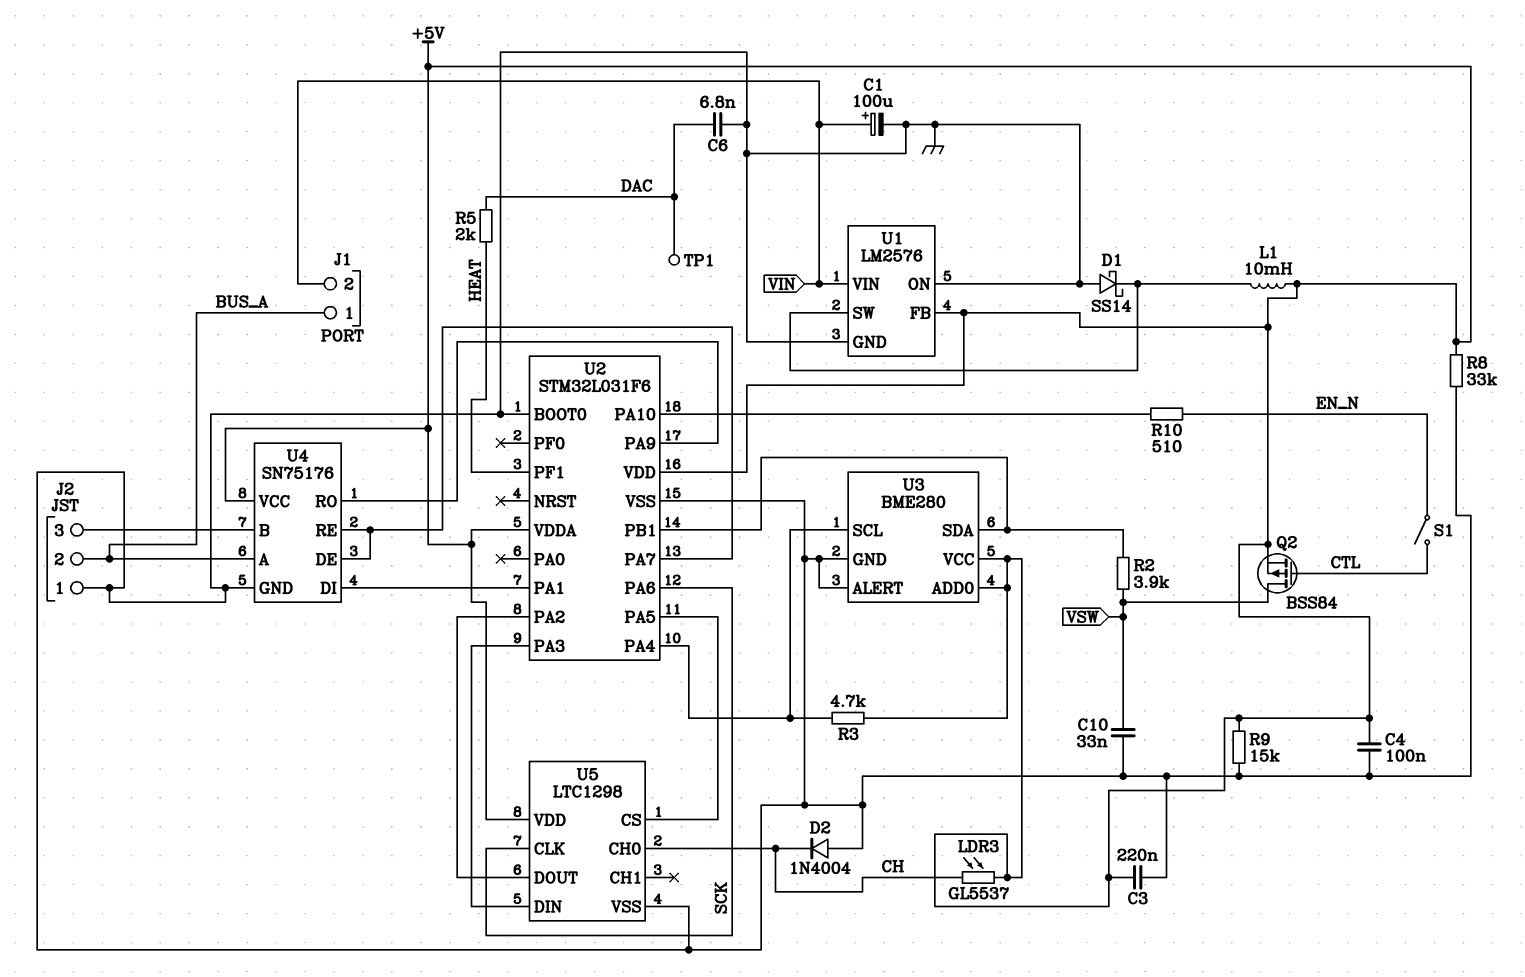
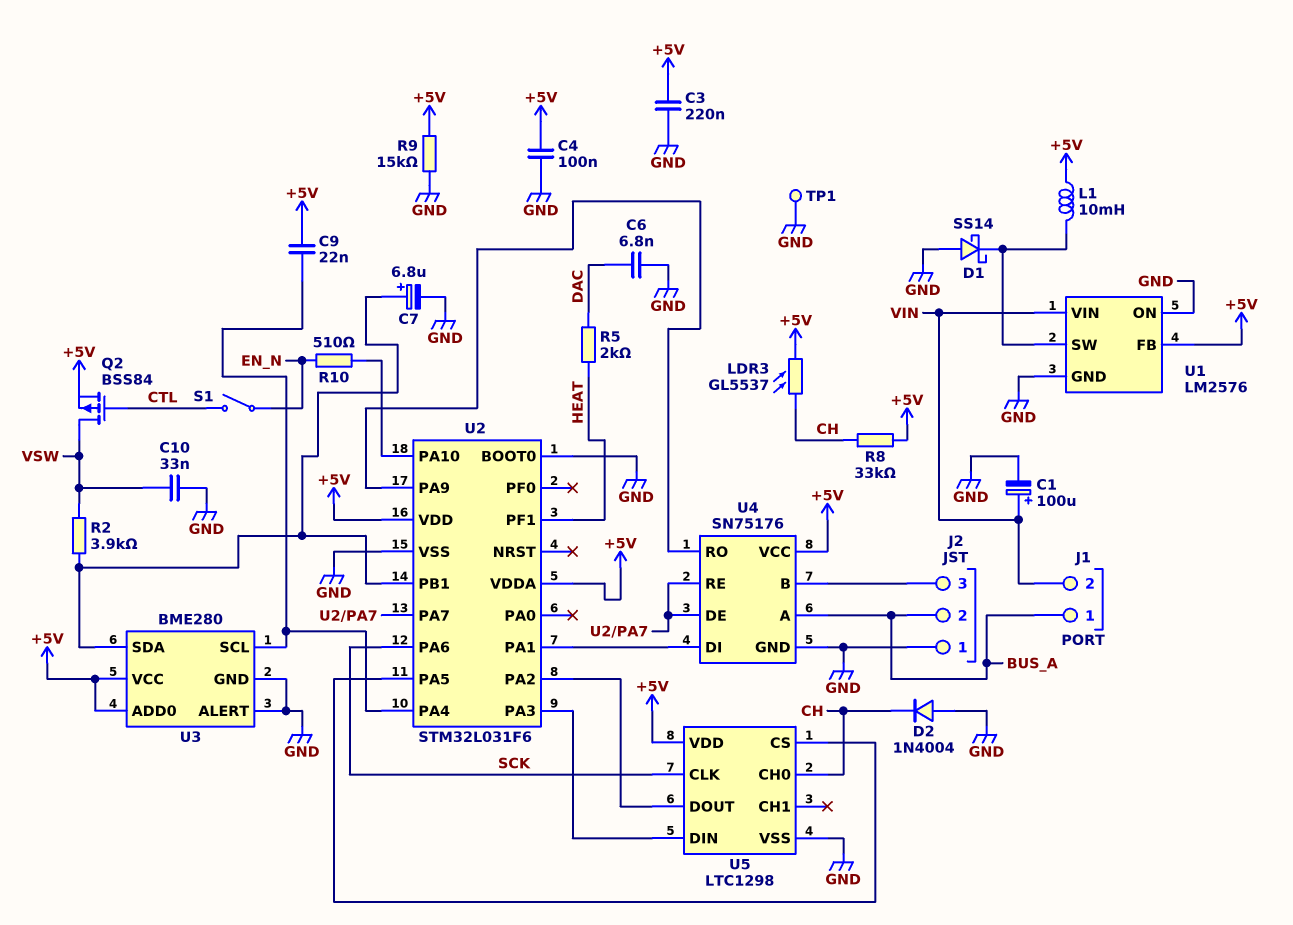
C7: none -> 6.8uF (plus U2/PB1, minus GND)
C9: none -> 22nF (+5V, U2/PA4)
R3: 4.7k (+5V, U2/PA4) -> none
R8: 33k (+5V, GND) -> 33k (+5V, CH)
TP1: test point (DAC) -> test point (GND)

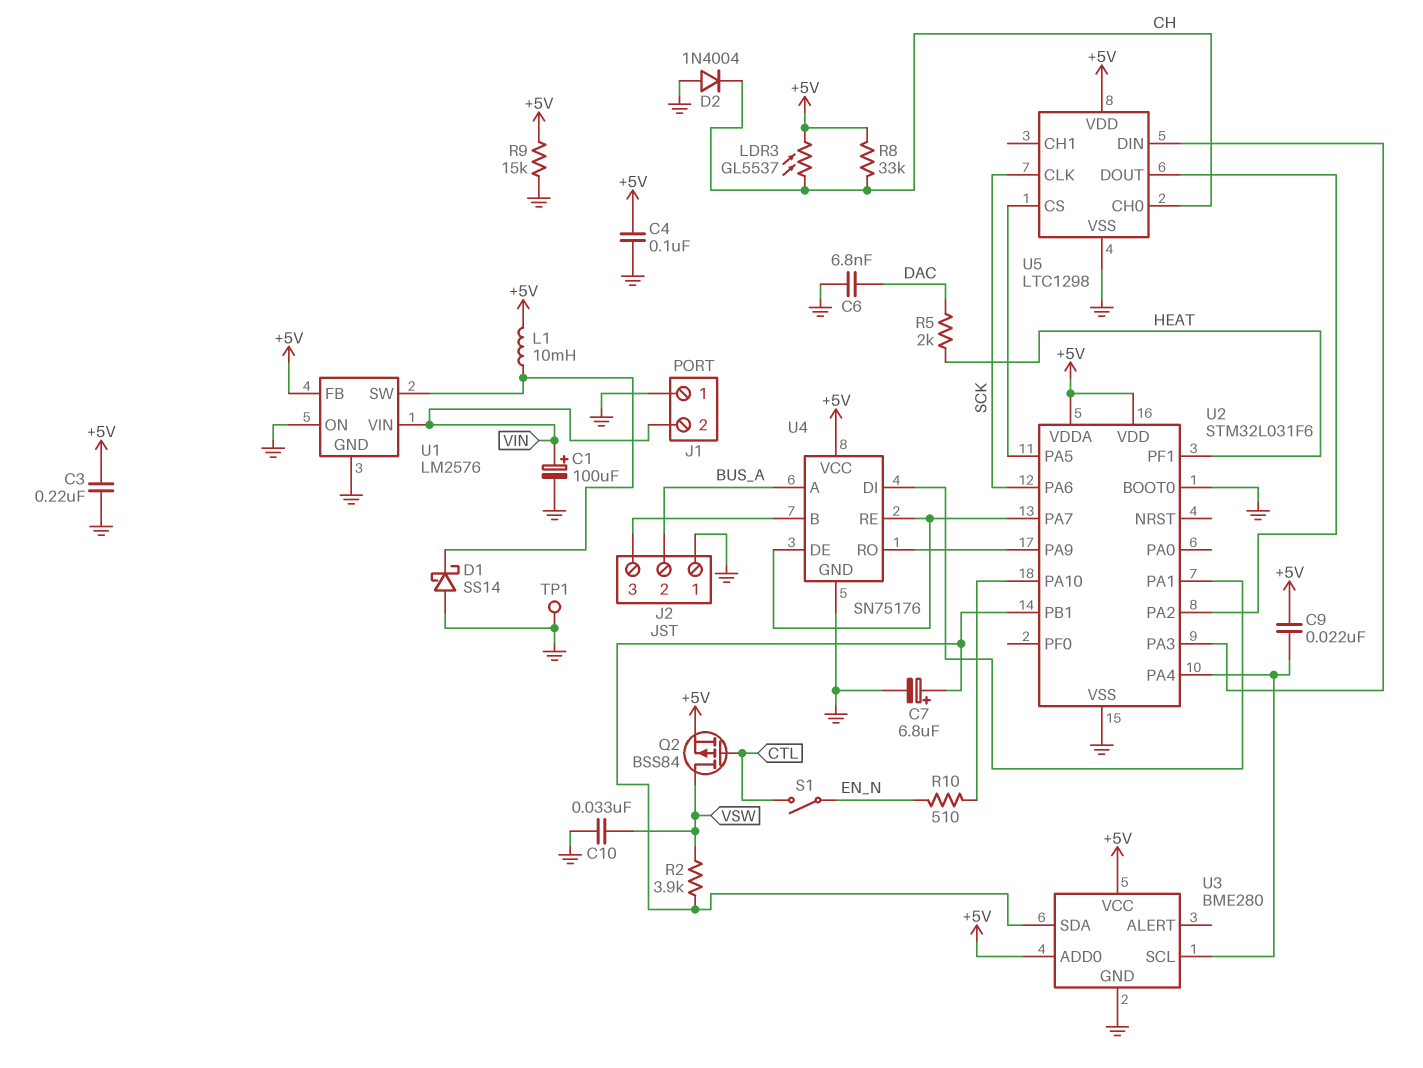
J1 pin 1: BUS_A -> GND
U3 pin ALERT: GND -> none

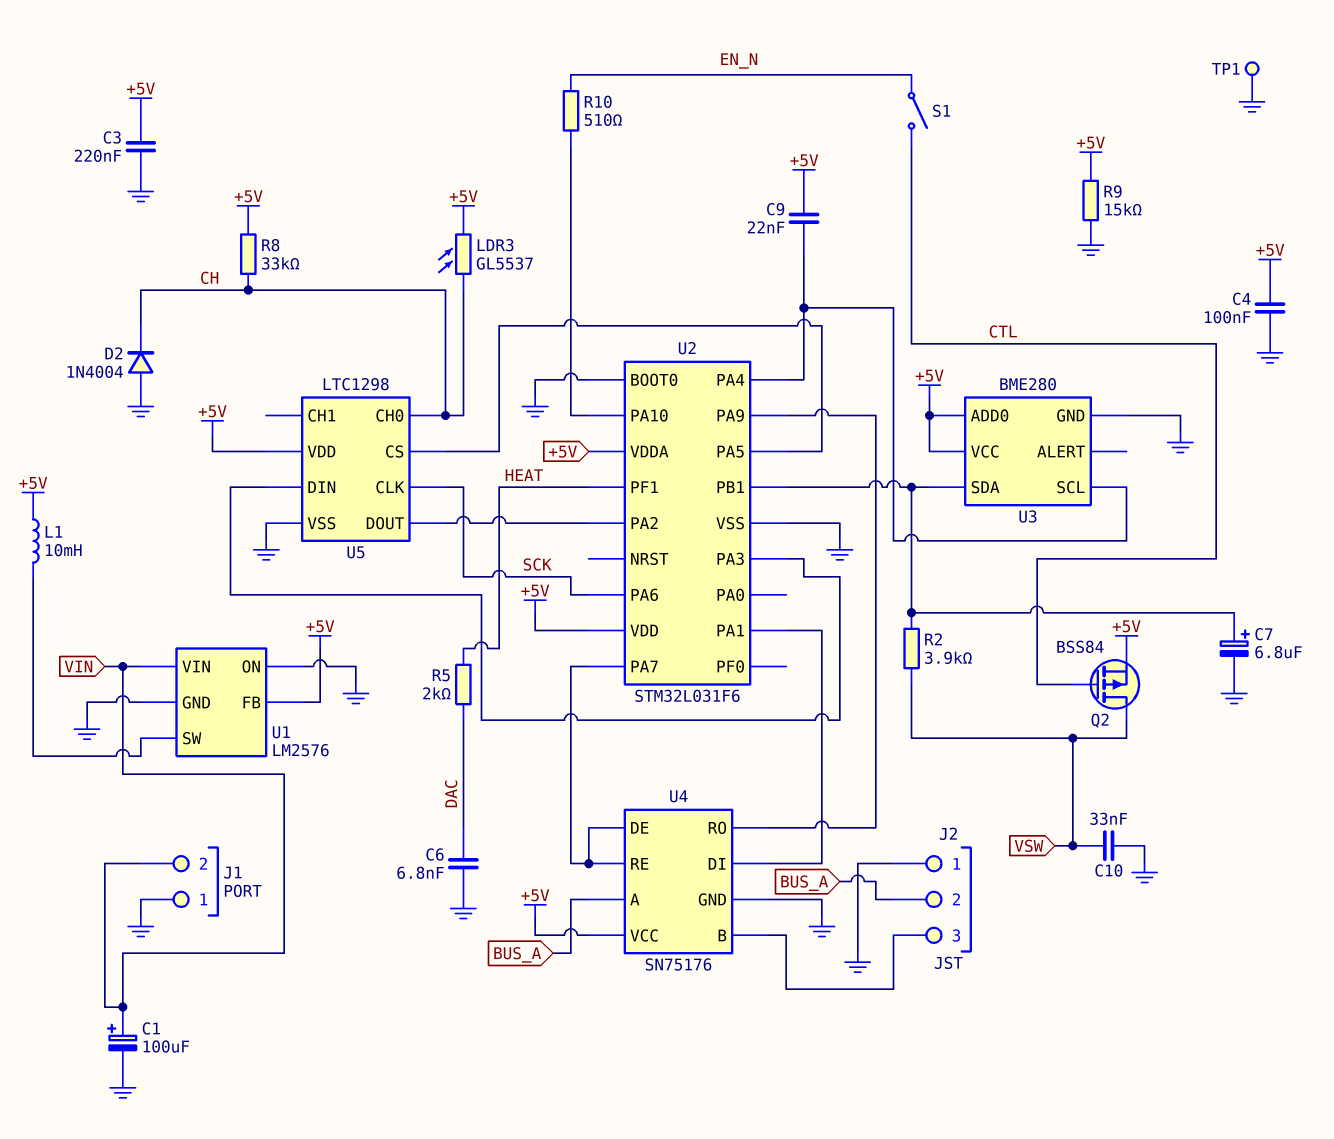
D1: schottky SS14 (A GND, K U1/SW) -> none

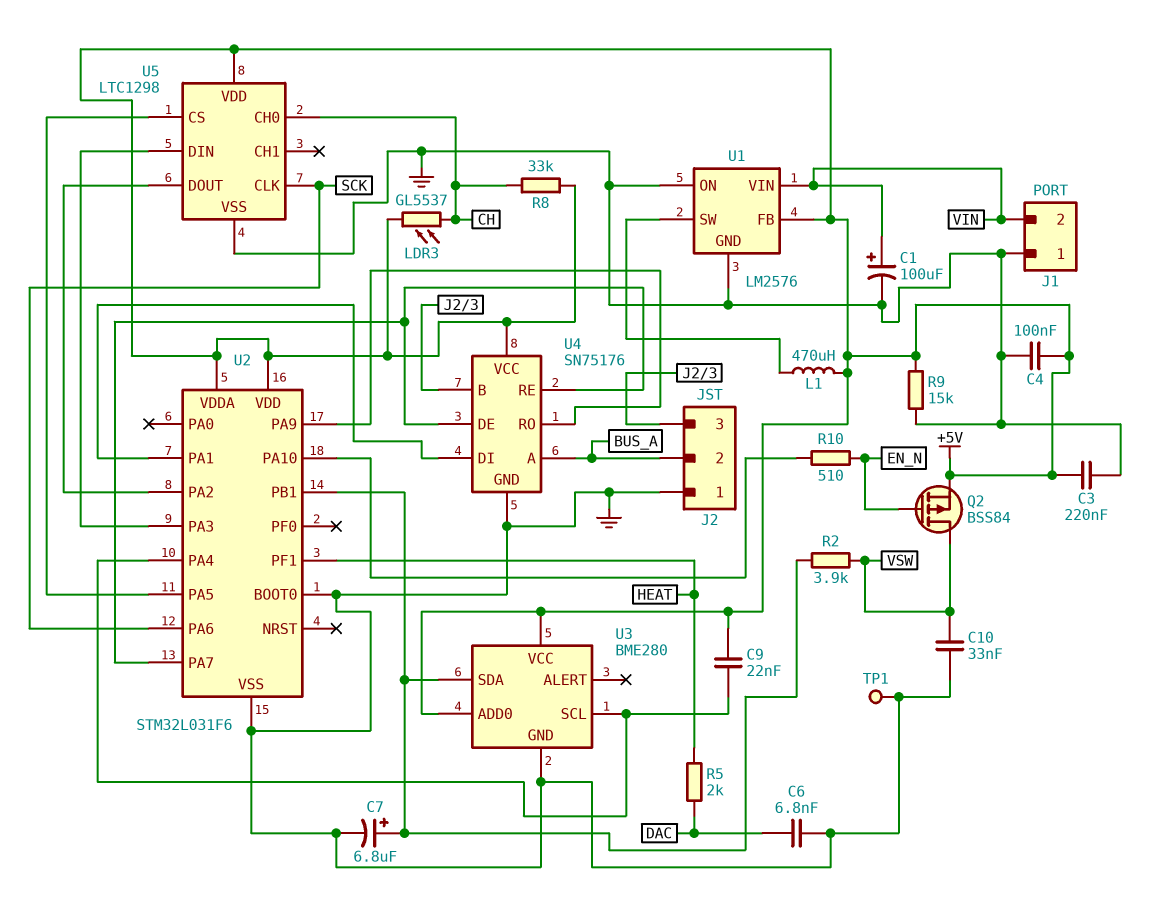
D2: diode 1N4004 (A GND, K CH) -> none
L1: 10mH (+5V, U1/SW) -> 470uH (+5V, U1/SW)
Q2: PMOS BSS84 (G CTL, D VSW, S +5V) -> PMOS BSS84 (G EN_N, D VSW, S +5V)
S1: switch (CTL, EN_N) -> none

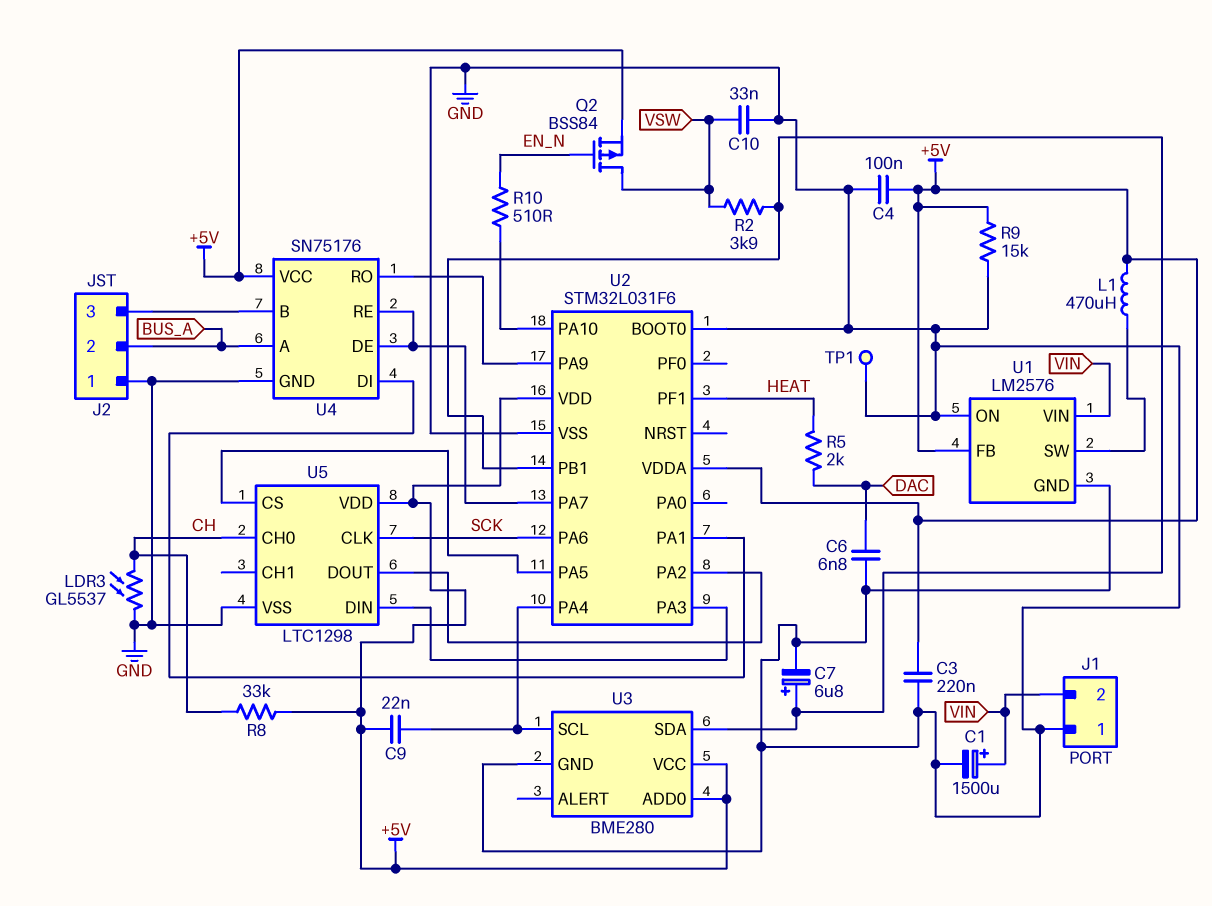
C1: 100uF (plus VIN, minus GND) -> 1500uF (plus VIN, minus GND)
LDR3: GL5537 (+5V, CH) -> GL5537 (CH, GND)

